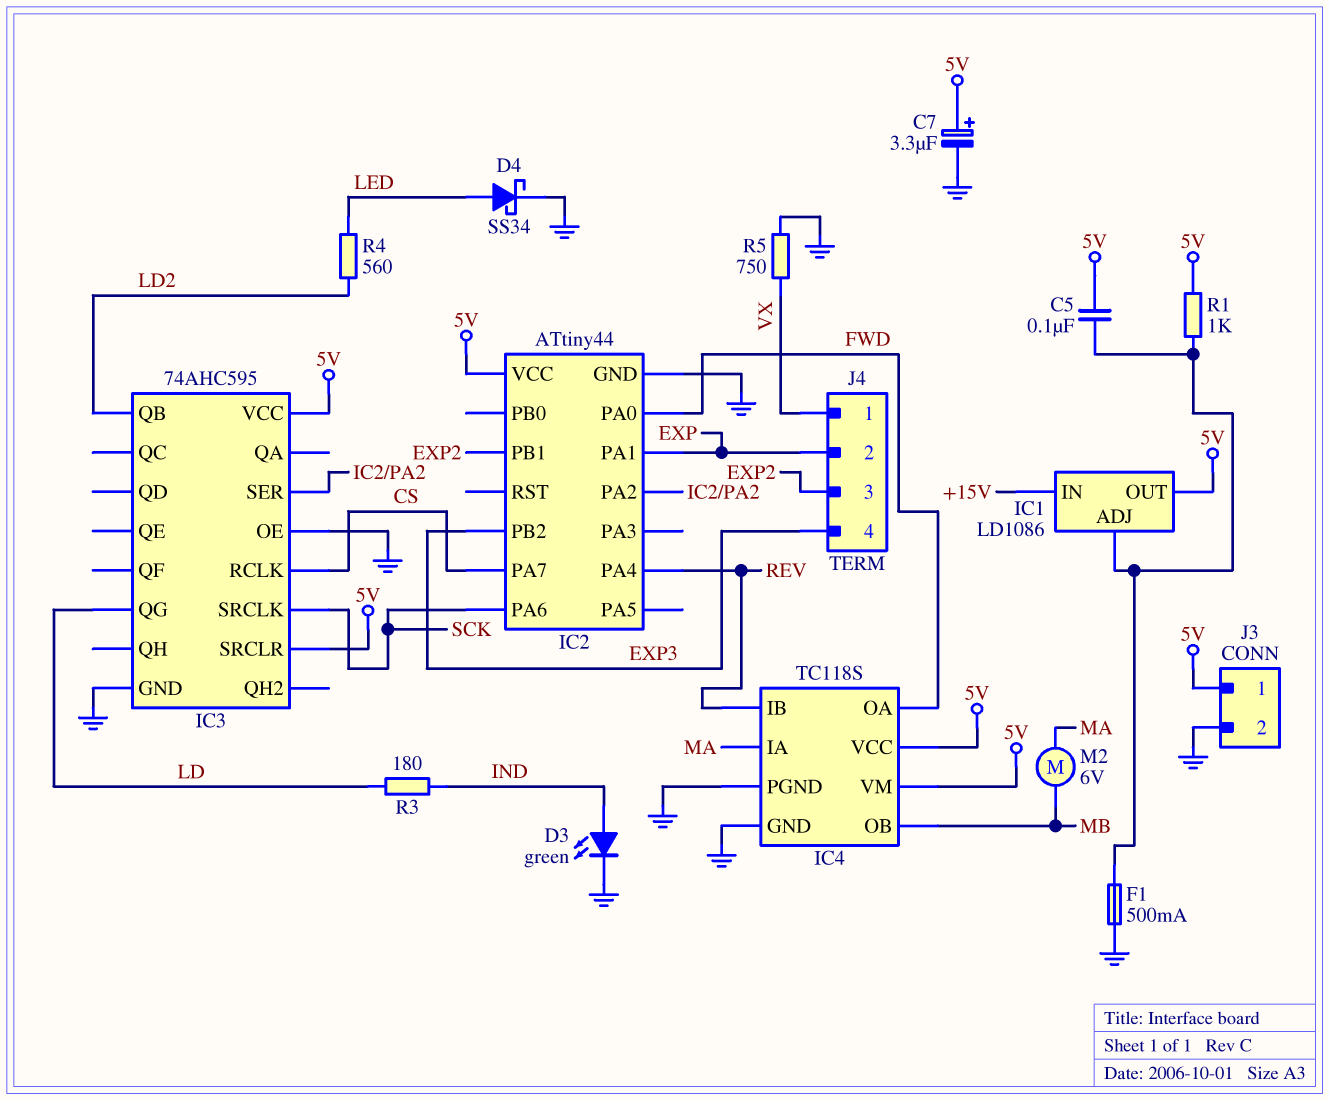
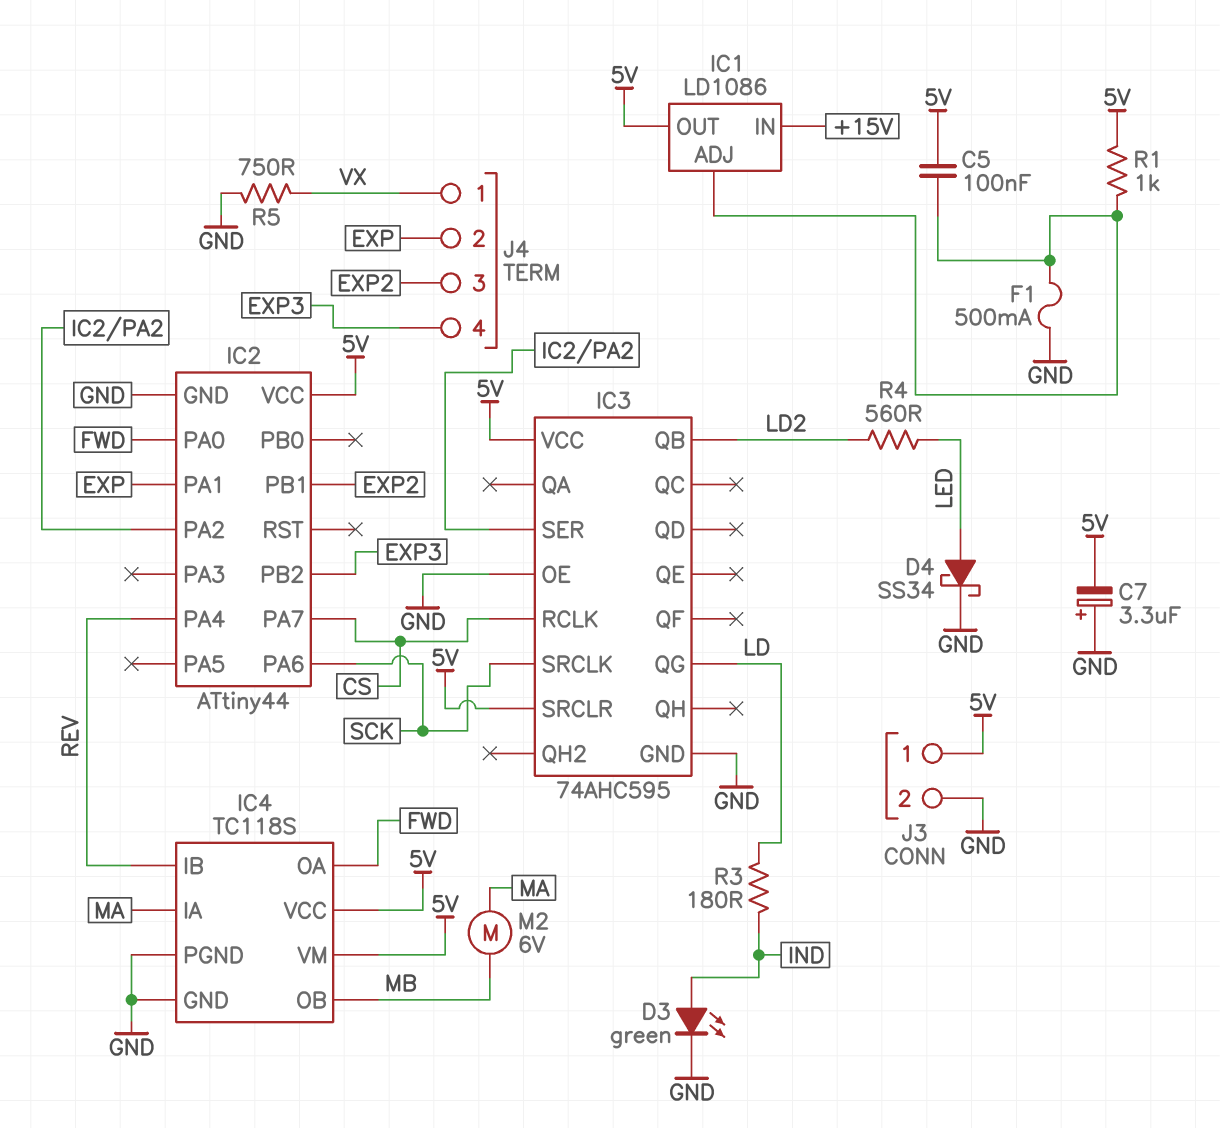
C7: 3.3uF (plus 5V, minus GND) -> 3.3uF (plus GND, minus 5V)

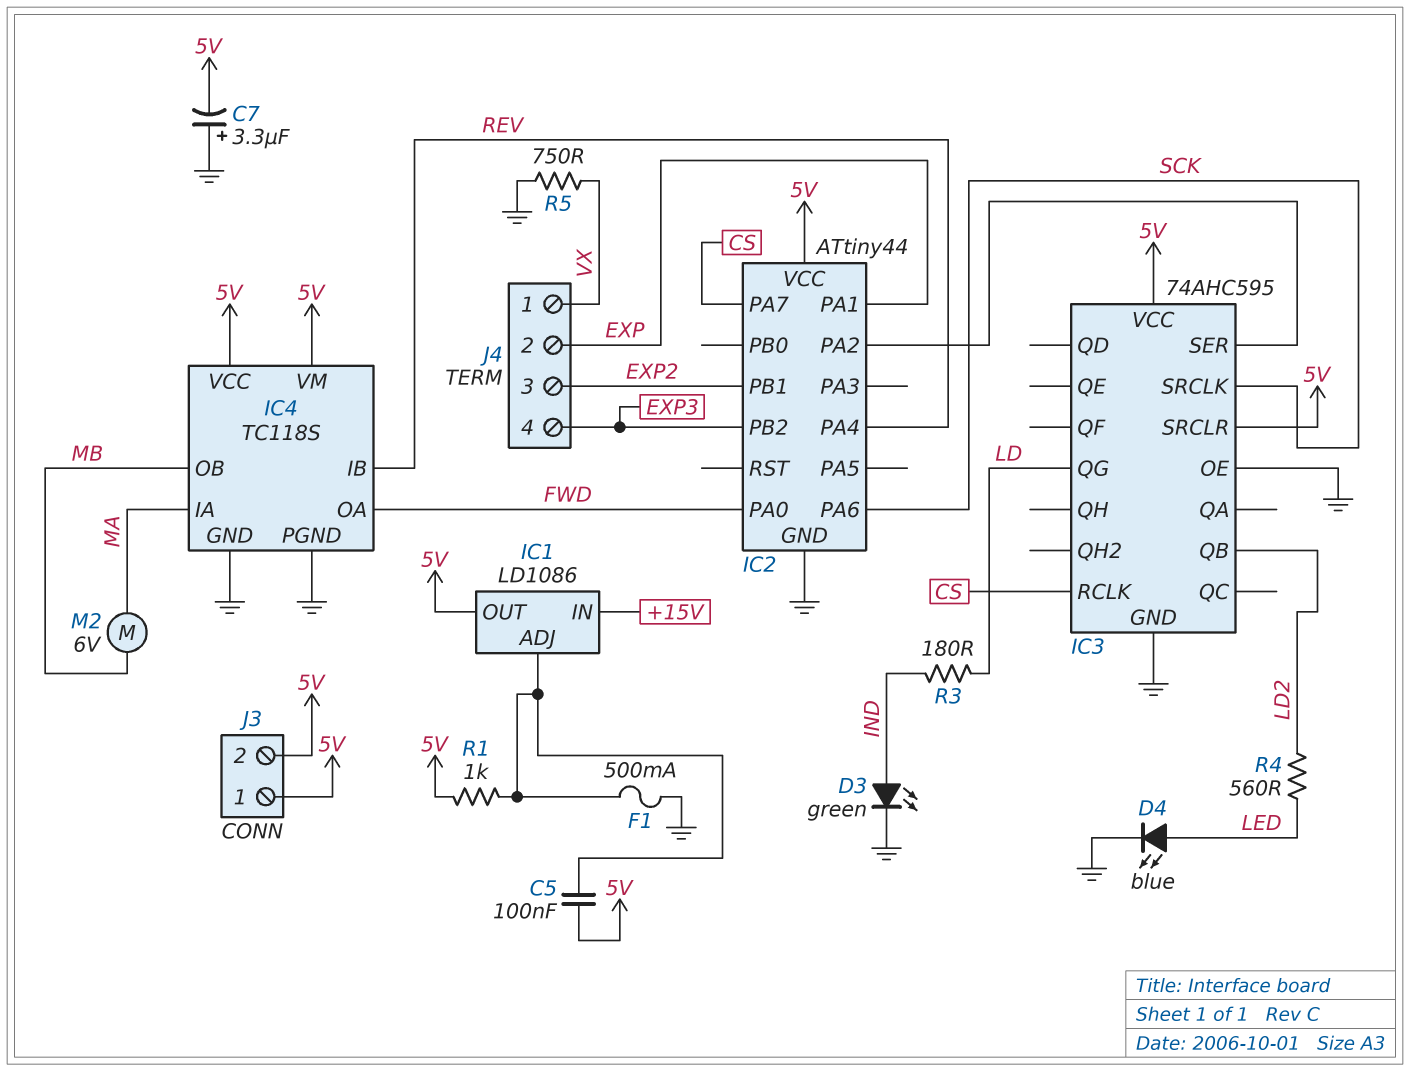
D4: schottky SS34 (A LED, K GND) -> LED blue (A LED, K GND)
J3 pin 2: GND -> 5V

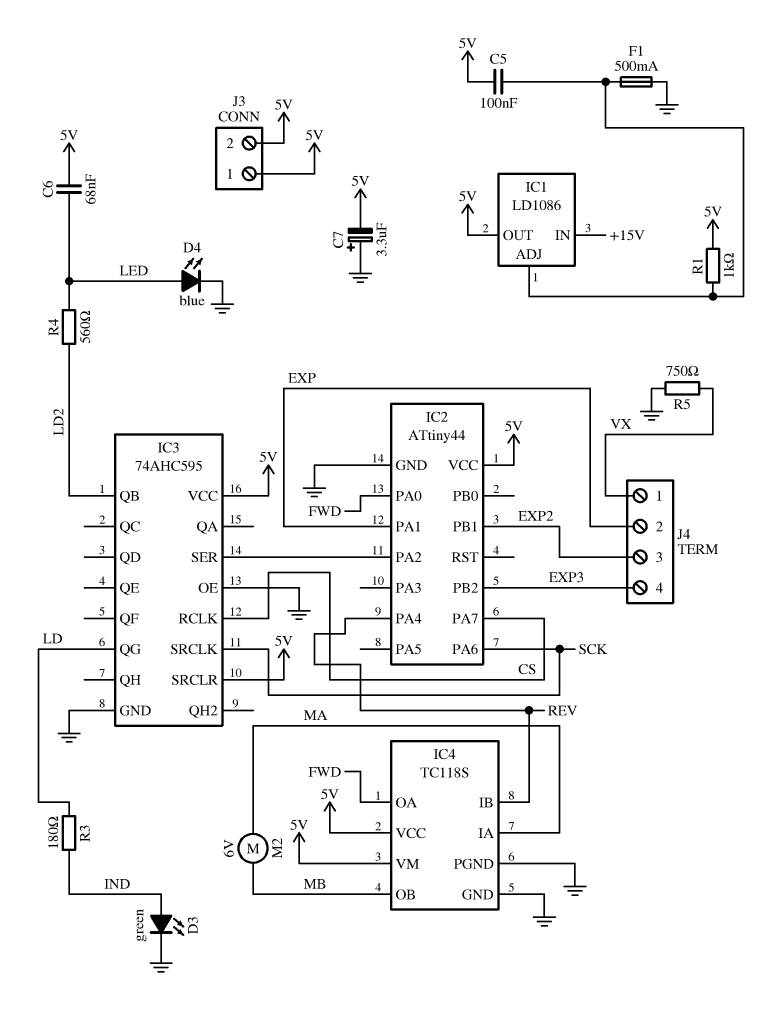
C6: none -> 68nF (5V, LED)

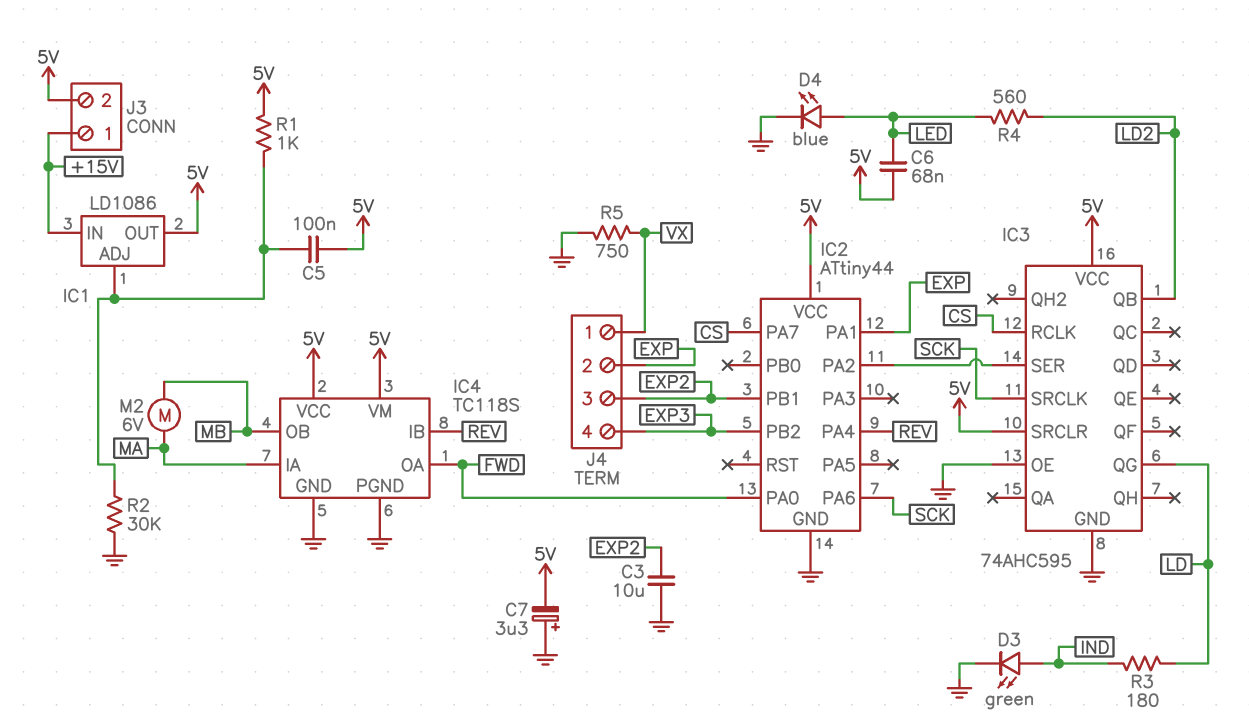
C3: none -> 10uF (EXP2, GND)
F1: 500mA (GND, IC1/ADJ) -> none
J3 pin 1: 5V -> +15V
R2: none -> 30k (GND, IC1/ADJ)

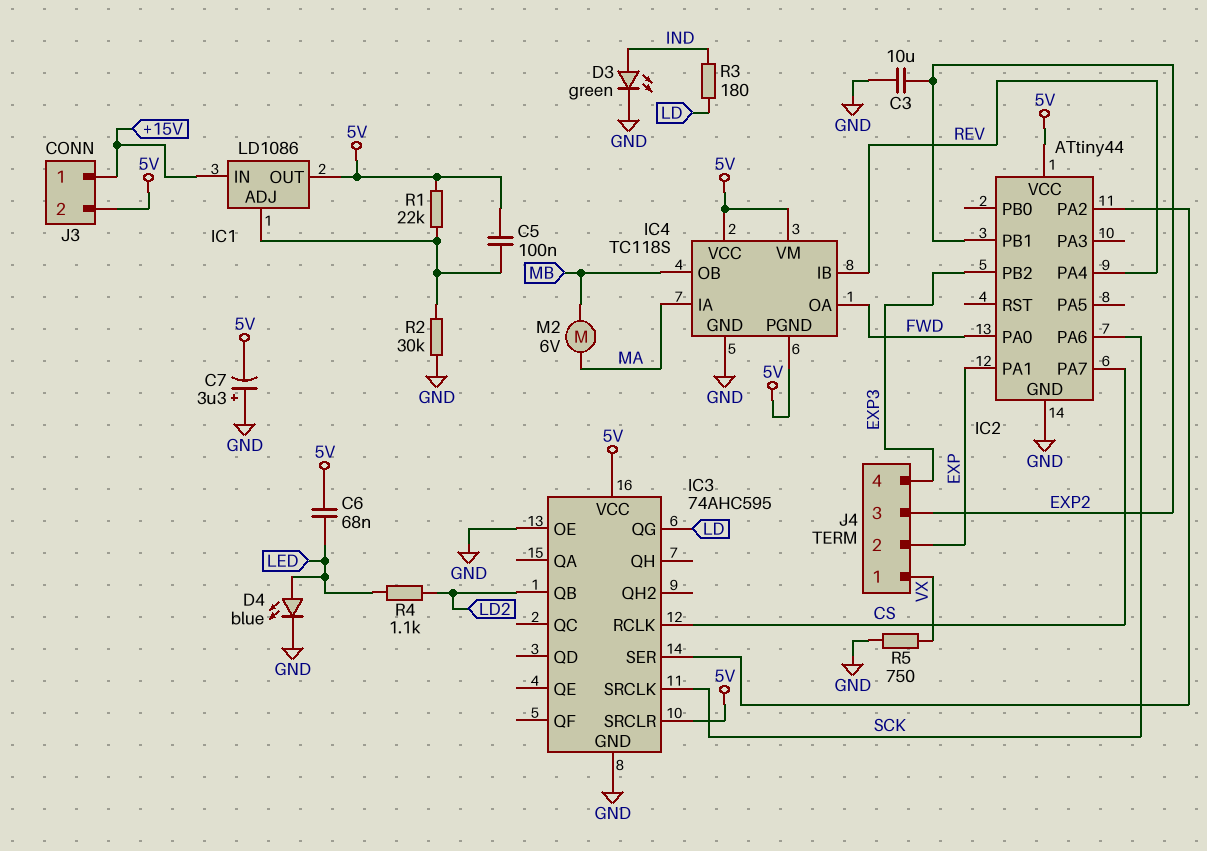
IC4 pin PGND: GND -> 5V
R1: 1k (5V, IC1/ADJ) -> 22k (5V, IC1/ADJ)
R4: 560 (LD2, LED) -> 1.1k (LD2, LED)

